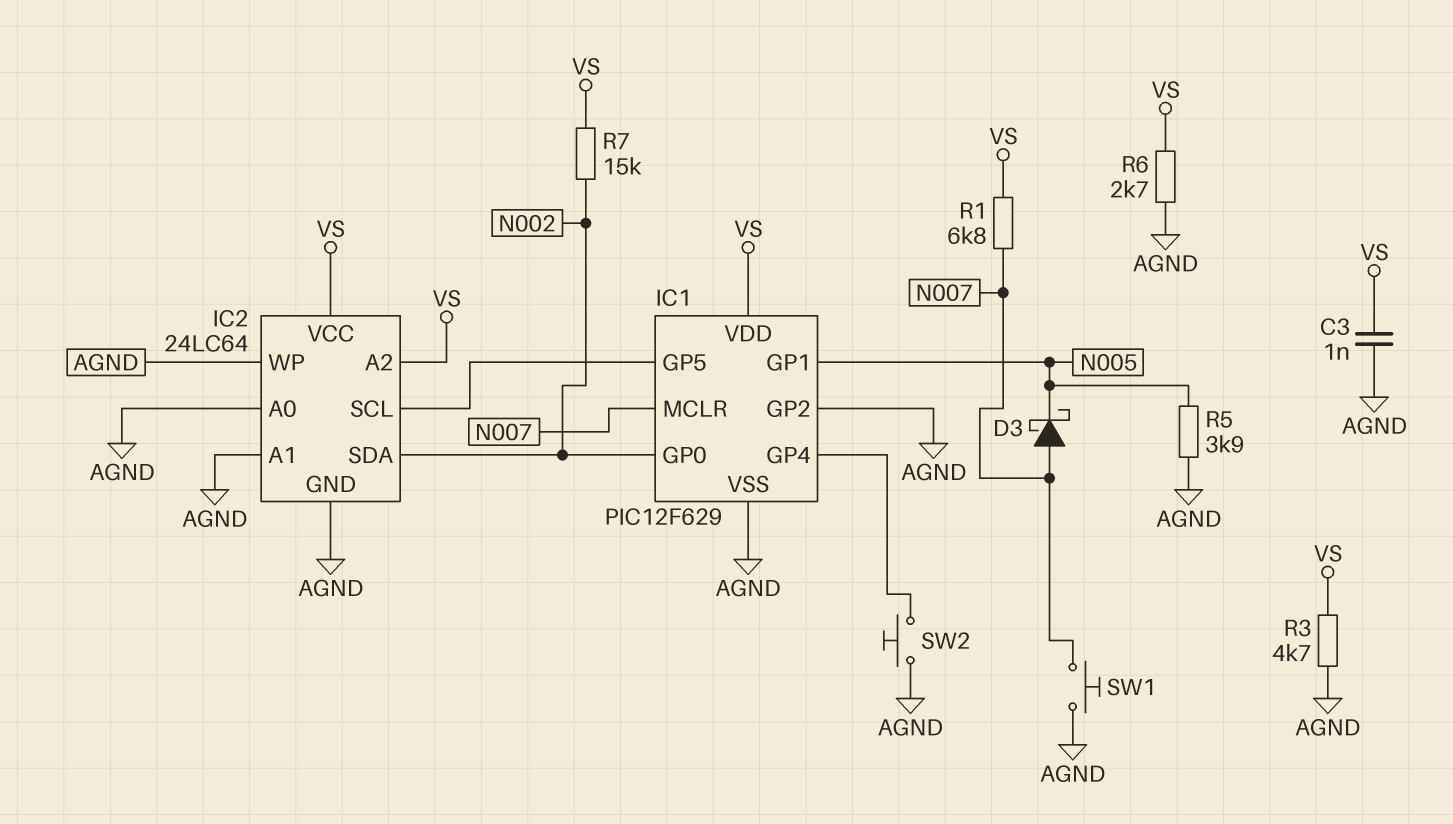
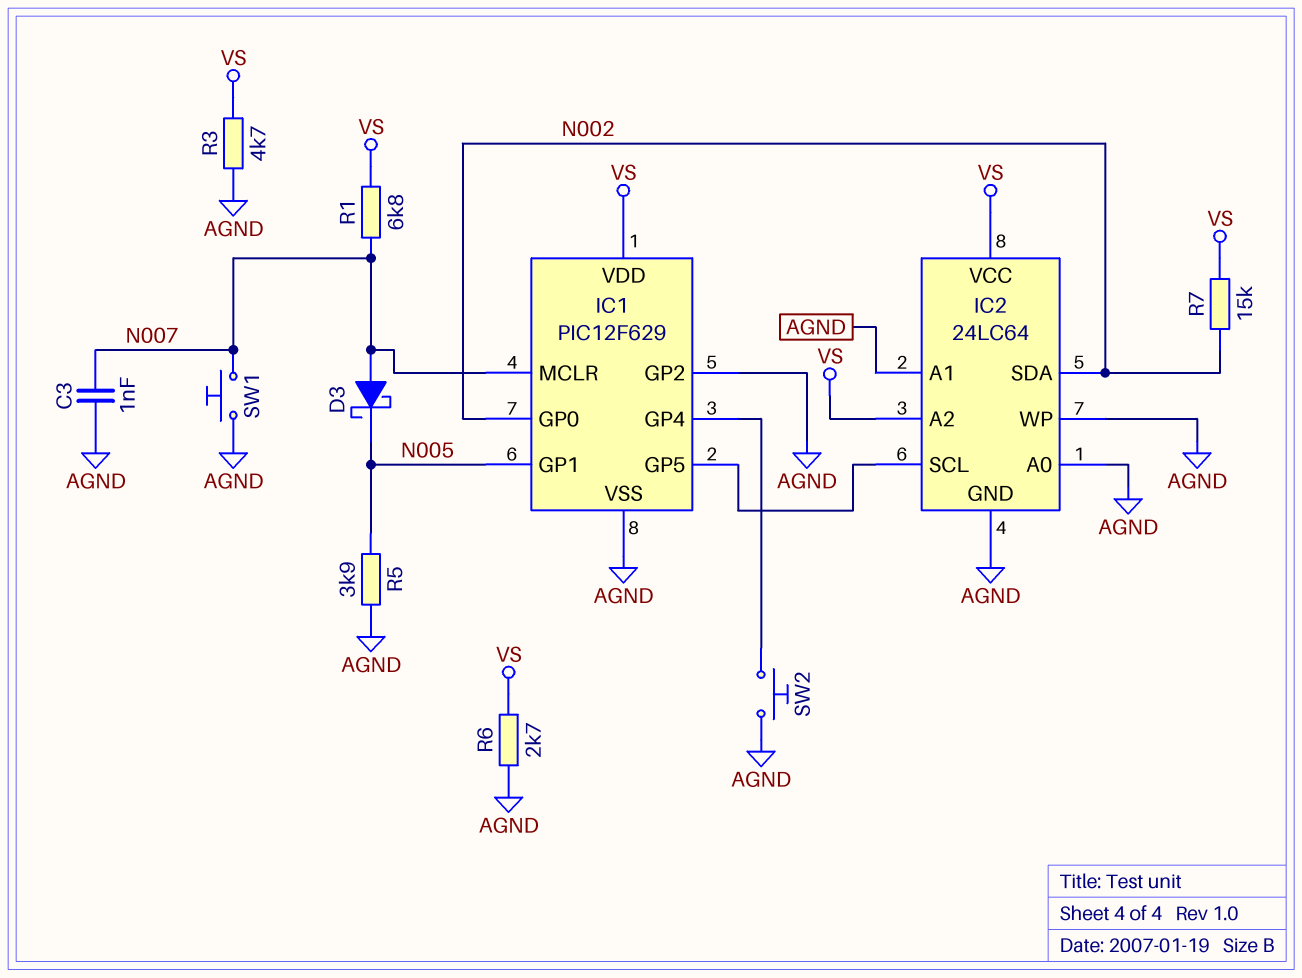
C3: 1nF (AGND, VS) -> 1nF (AGND, N007)

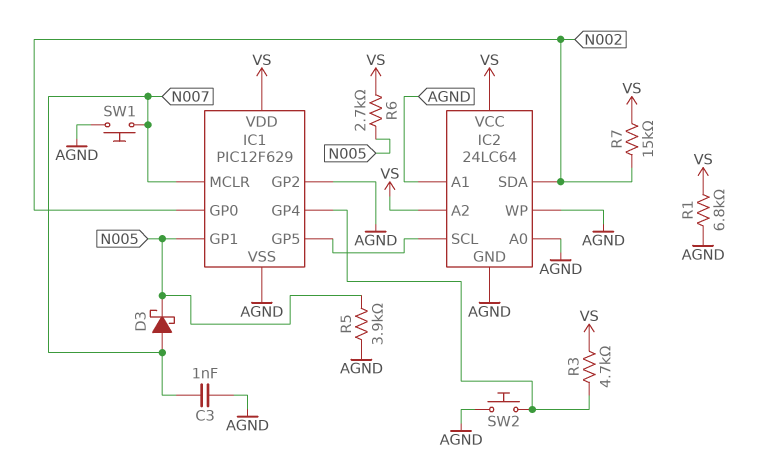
R1: 6.8k (N007, VS) -> 6.8k (AGND, VS)
R3: 4.7k (AGND, VS) -> 4.7k (IC1/GP4, VS)
R6: 2.7k (AGND, VS) -> 2.7k (N005, VS)

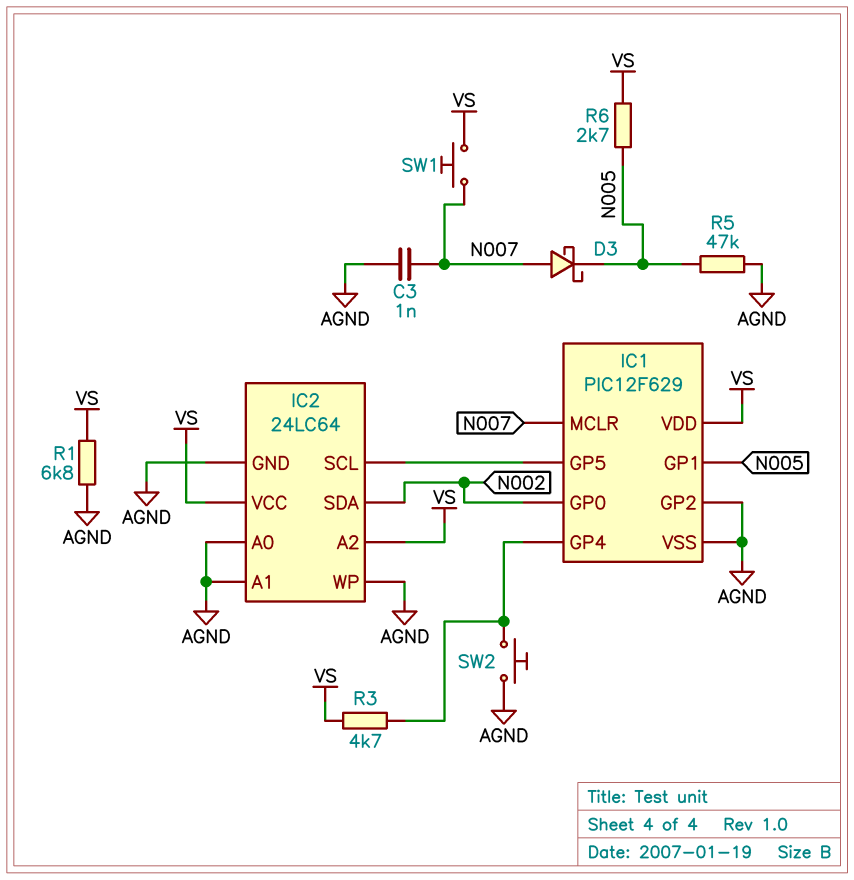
R5: 3.9k (AGND, N005) -> 47k (AGND, N005)
R7: 15k (N002, VS) -> none
SW1: button (AGND, N007) -> button (N007, VS)

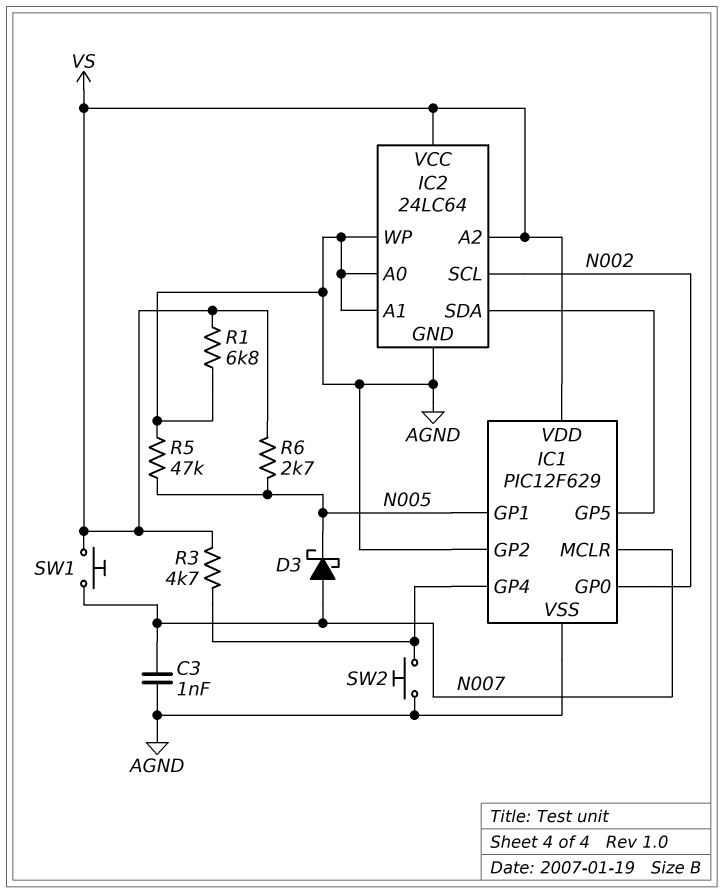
IC2 pin SCL: IC1/GP5 -> N002
IC2 pin SDA: N002 -> IC1/GP5

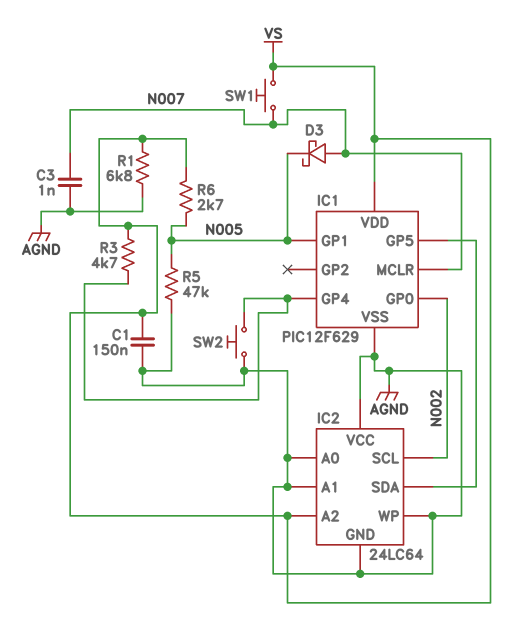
C1: none -> 150nF (AGND, VS)
IC1 pin GP2: AGND -> none
IC2 pin VCC: VS -> AGND

